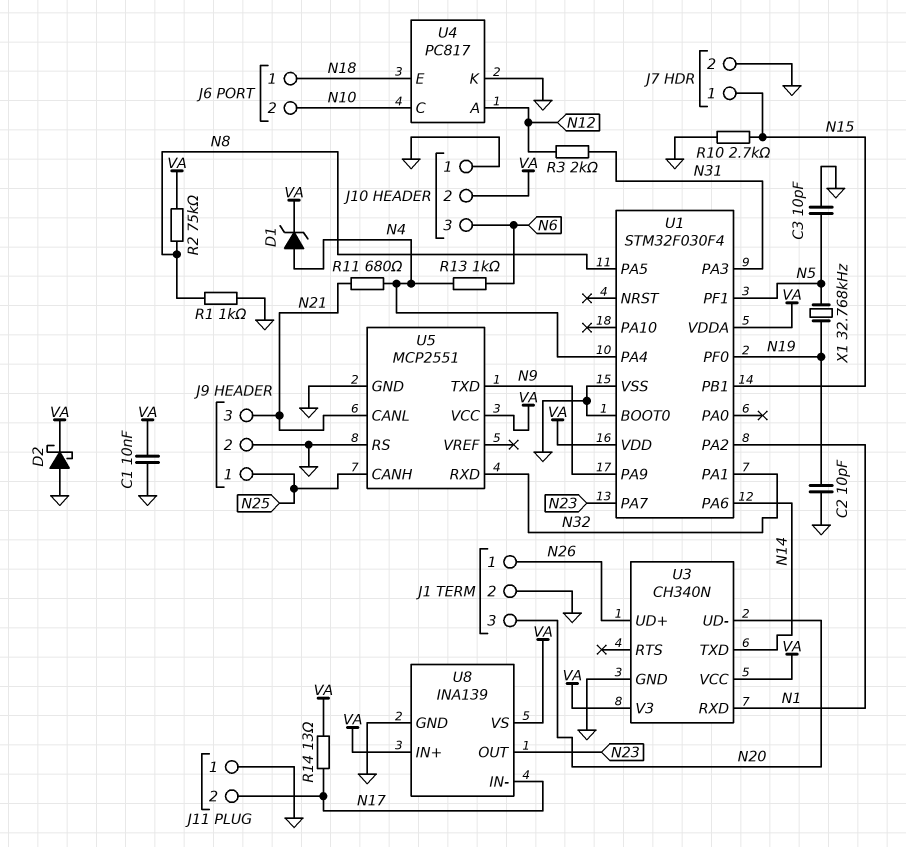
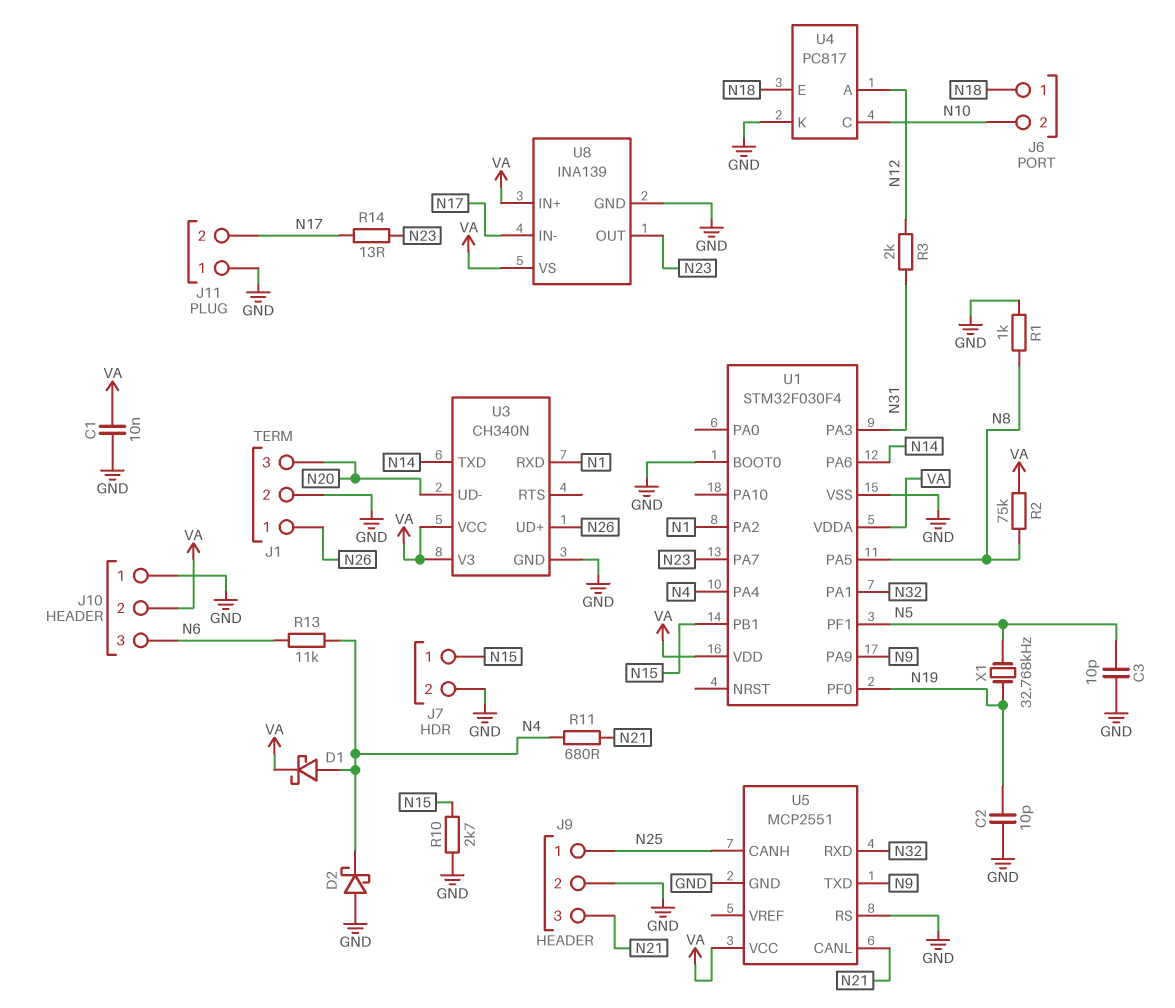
D1: zener (A N4, K VA) -> schottky (A N4, K VA)
D2: schottky (A GND, K VA) -> schottky (A GND, K N4)
R13: 1k (N4, N6) -> 11k (N4, N6)
R14: 13 (N17, VA) -> 13 (N17, N23)

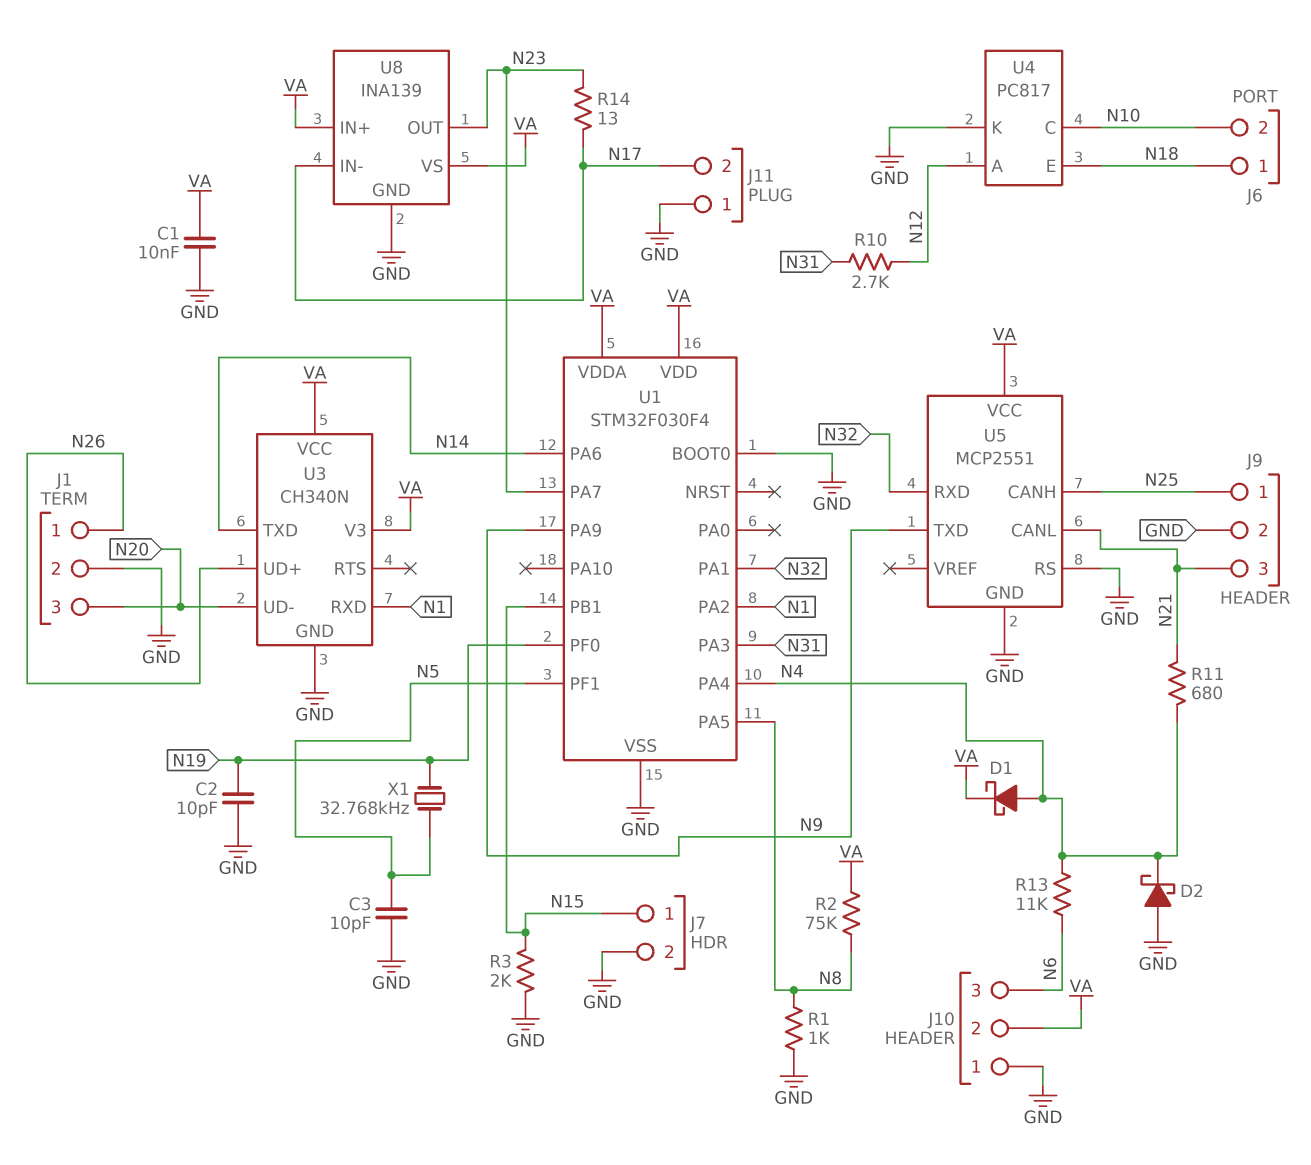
R3: 2k (N12, N31) -> 2k (GND, N15)
R10: 2.7k (GND, N15) -> 2.7k (N12, N31)

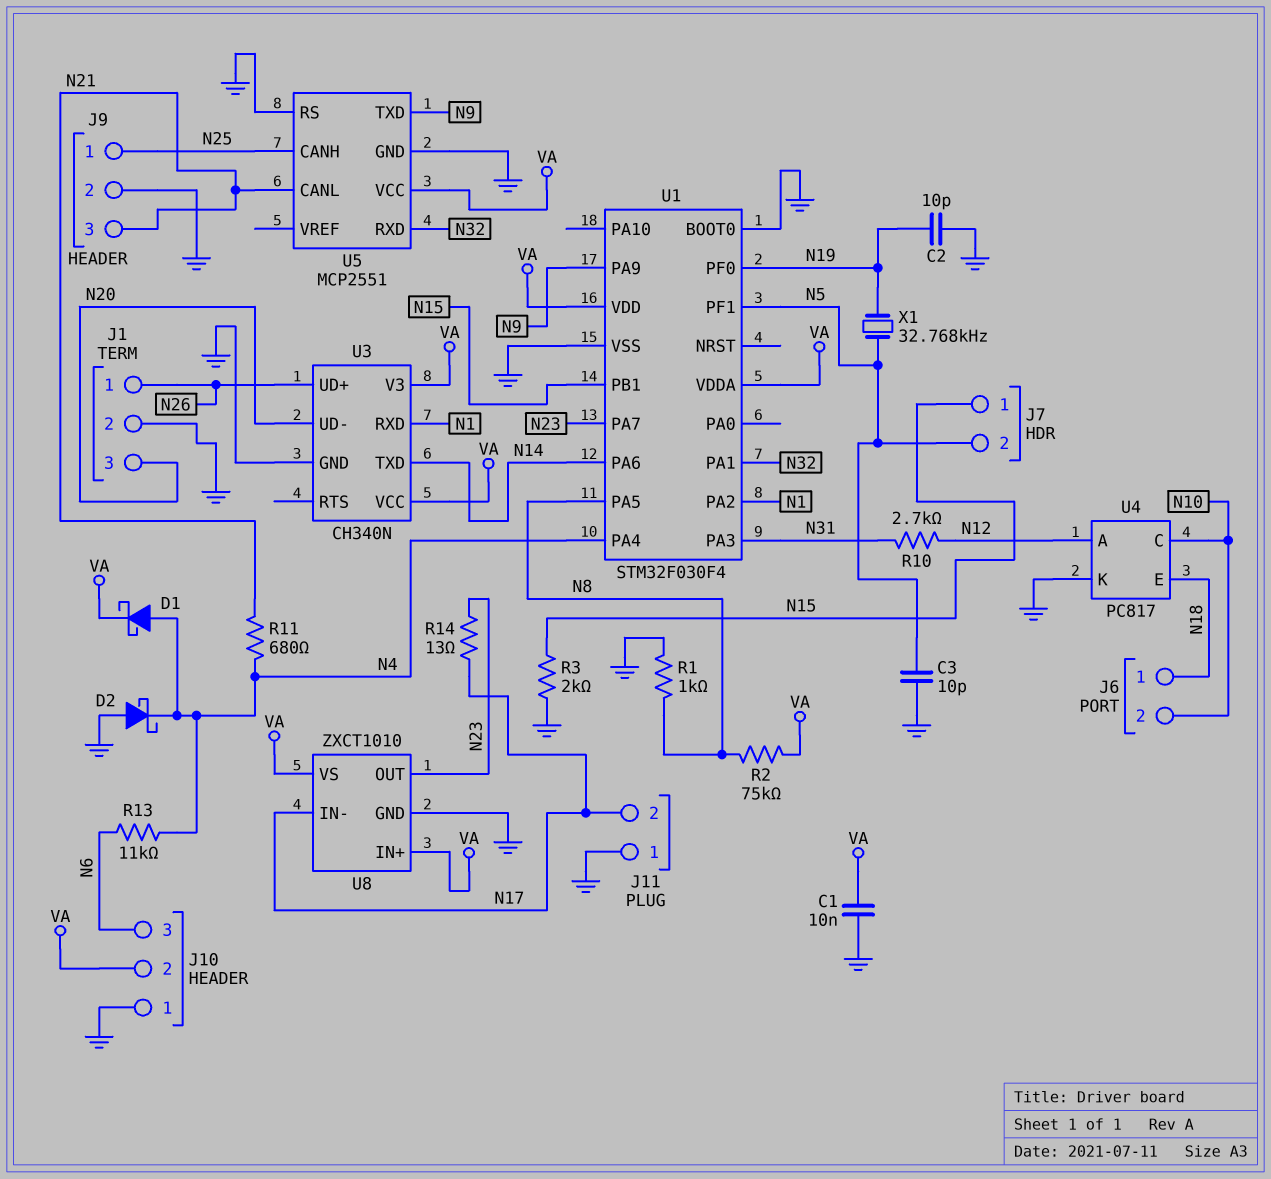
J7 pin 2: GND -> N5
U8: INA139 -> ZXCT1010

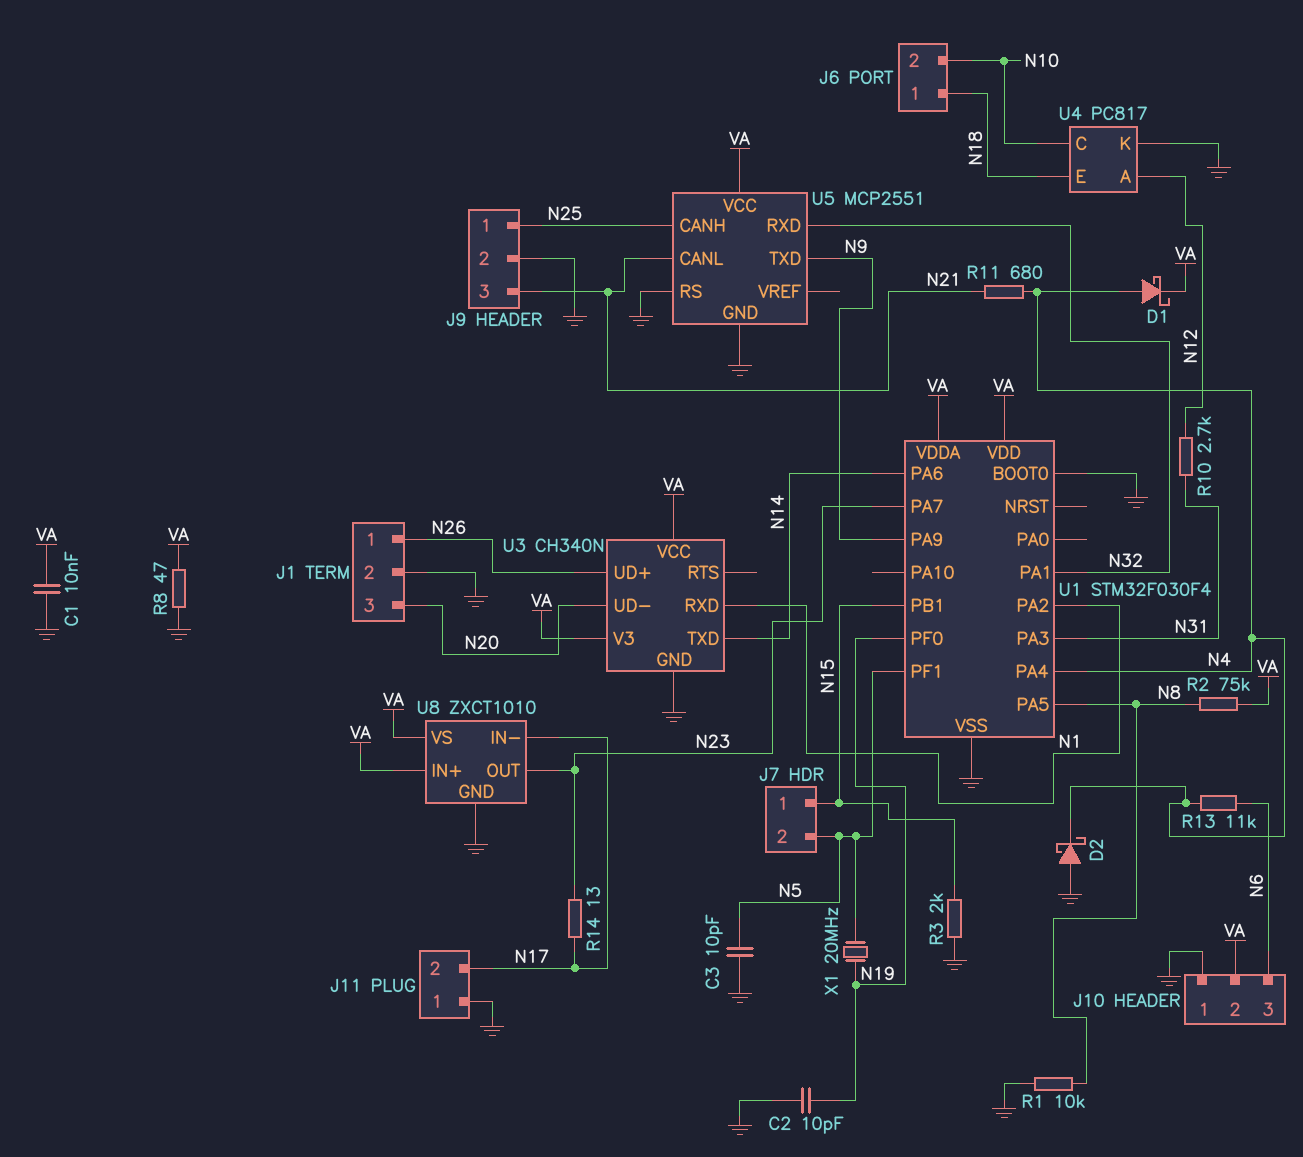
R1: 1k (GND, N8) -> 10k (GND, N8)
R8: none -> 47 (GND, VA)
X1: 32.768kHz (N5, N19) -> 20MHz (N5, N19)

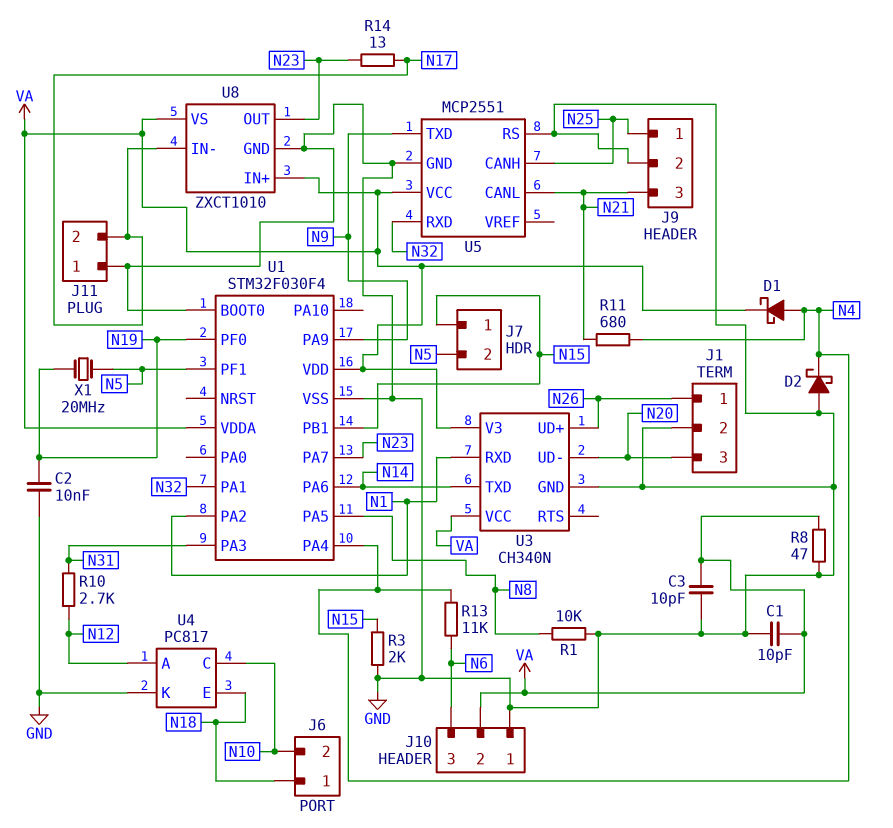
C1: 10nF (GND, VA) -> 10pF (GND, VA)
C2: 10pF (GND, N19) -> 10nF (GND, N19)
C3: 10pF (GND, N5) -> 10pF (GND, VA)
R2: 75k (N8, VA) -> none

